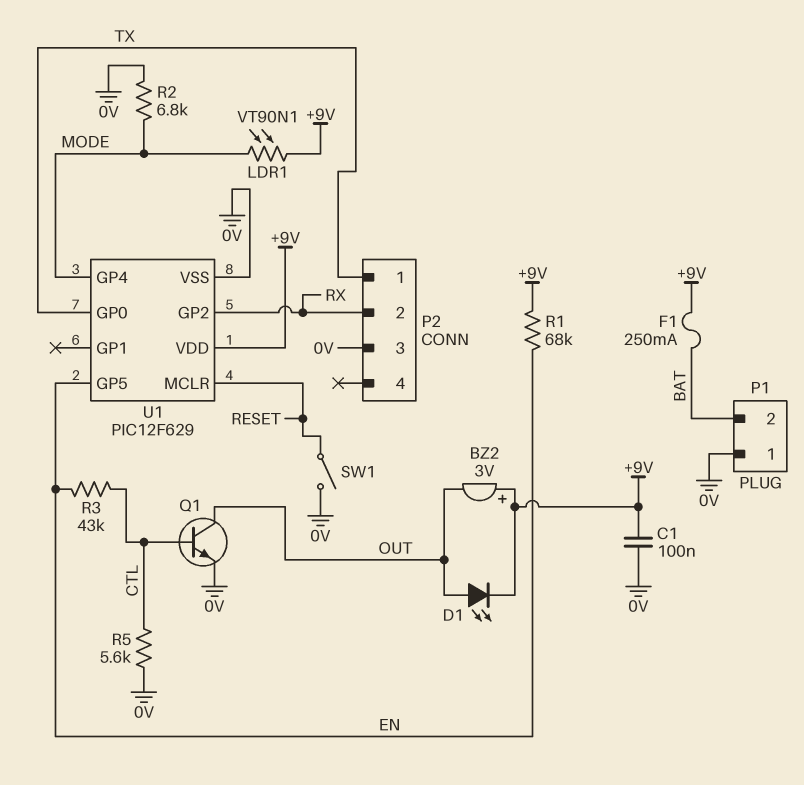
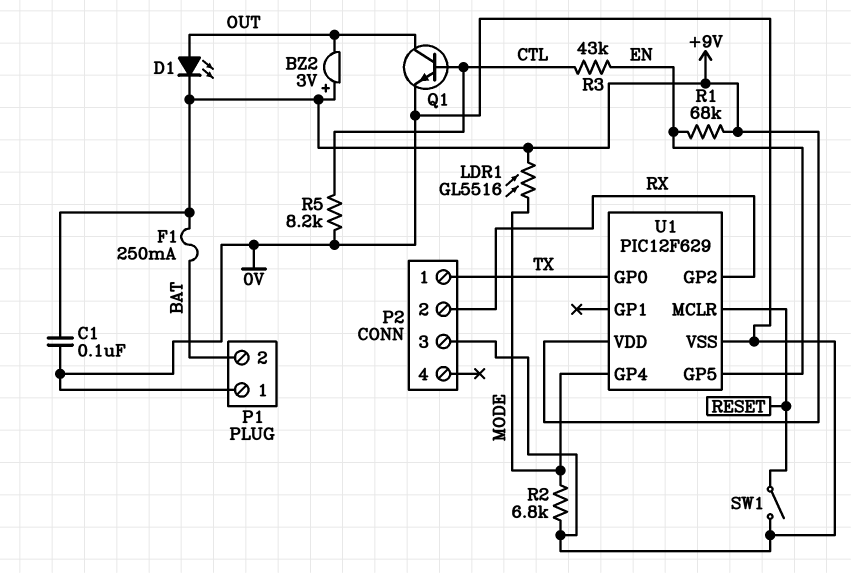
LDR1: VT90N1 (+9V, MODE) -> GL5516 (+9V, MODE)
R5: 5.6k (0V, CTL) -> 8.2k (0V, CTL)

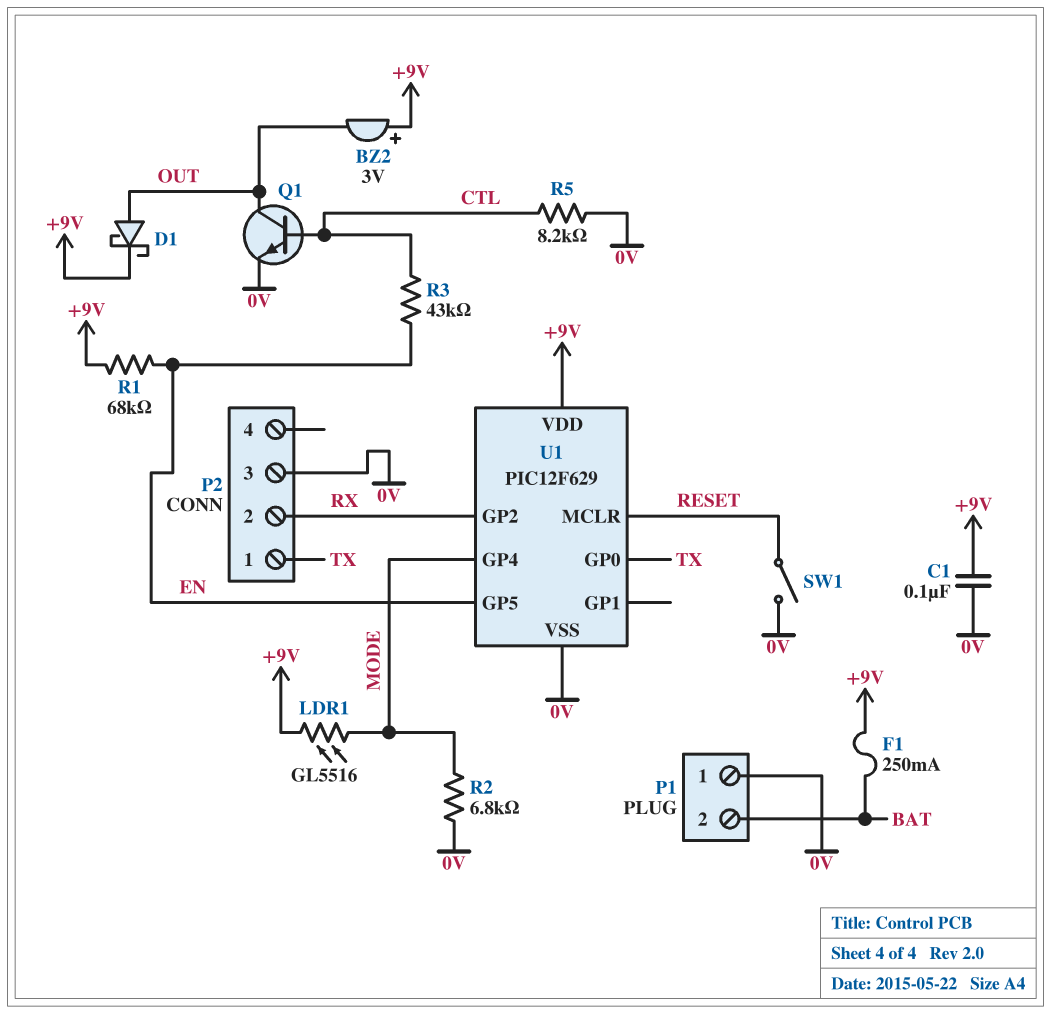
D1: LED (A OUT, K +9V) -> schottky (A OUT, K +9V)

